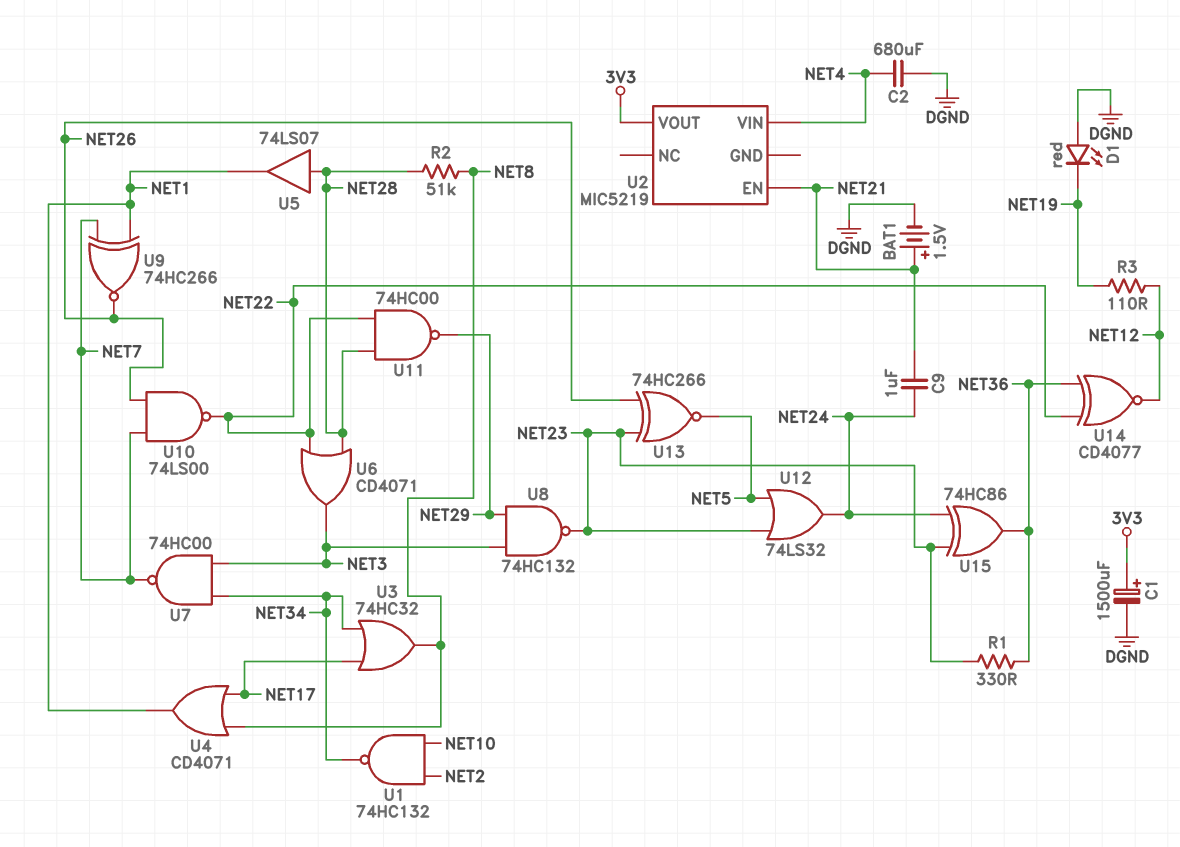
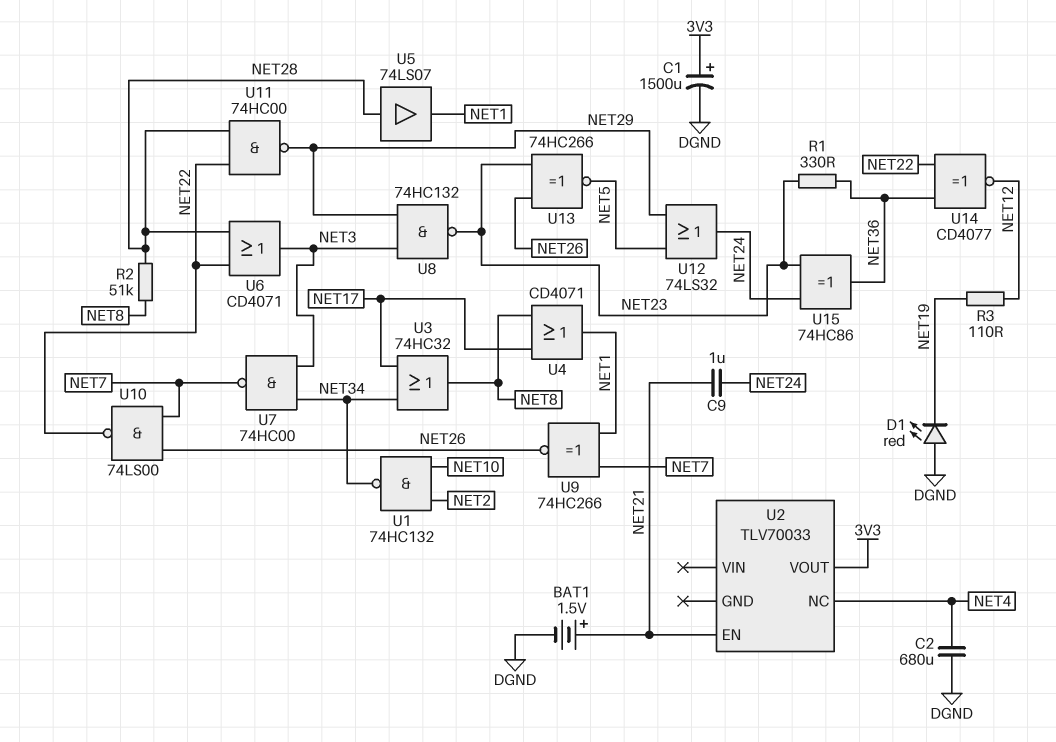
U2: MIC5219 -> TLV70033
U2 pin NC: none -> NET4
U2 pin VIN: NET4 -> none
U12: OR 74LS32 (in NET5, in NET23, out NET24) -> OR 74LS32 (in NET5, in NET29, out NET24)

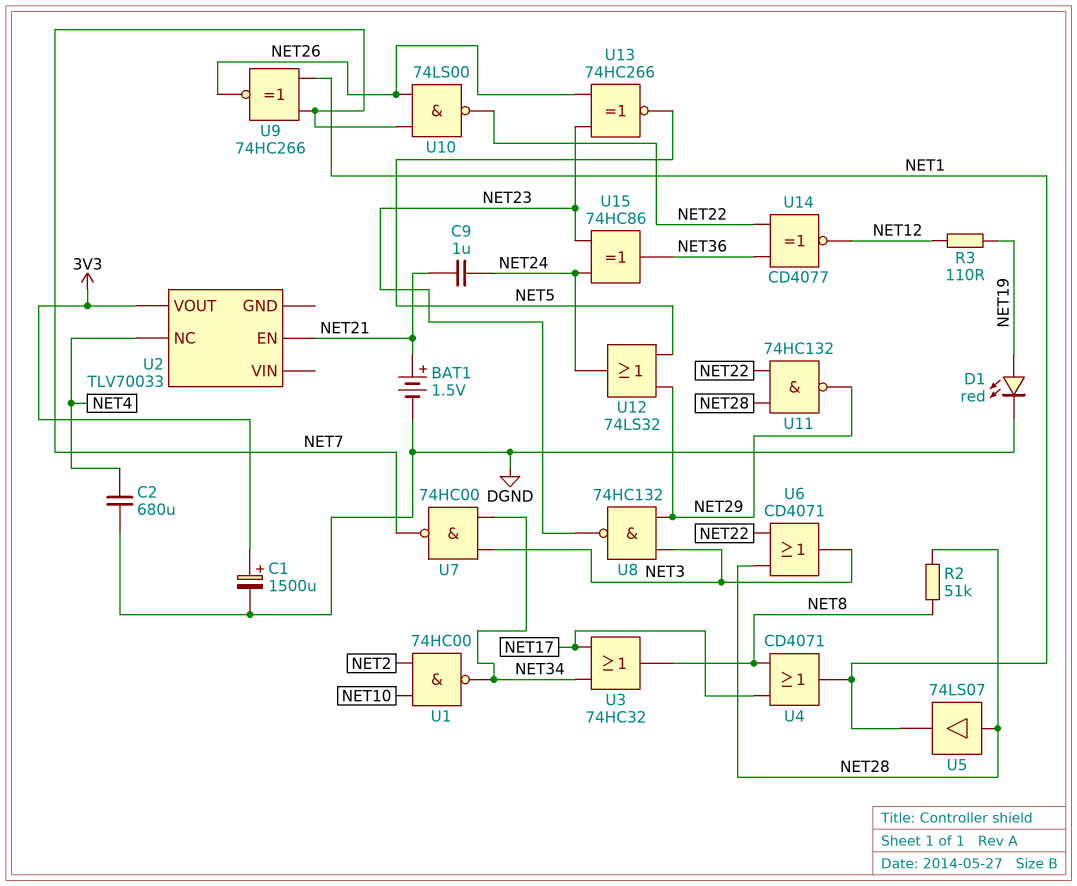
D1: LED red (A DGND, K NET19) -> LED red (A NET19, K DGND)
R1: 330 (NET23, NET36) -> none
U1: NAND 74HC132 (in NET2, in NET10, out NET34) -> NAND 74HC00 (in NET2, in NET10, out NET34)
U11: NAND 74HC00 (in NET22, in NET28, out NET29) -> NAND 74HC132 (in NET22, in NET28, out NET29)

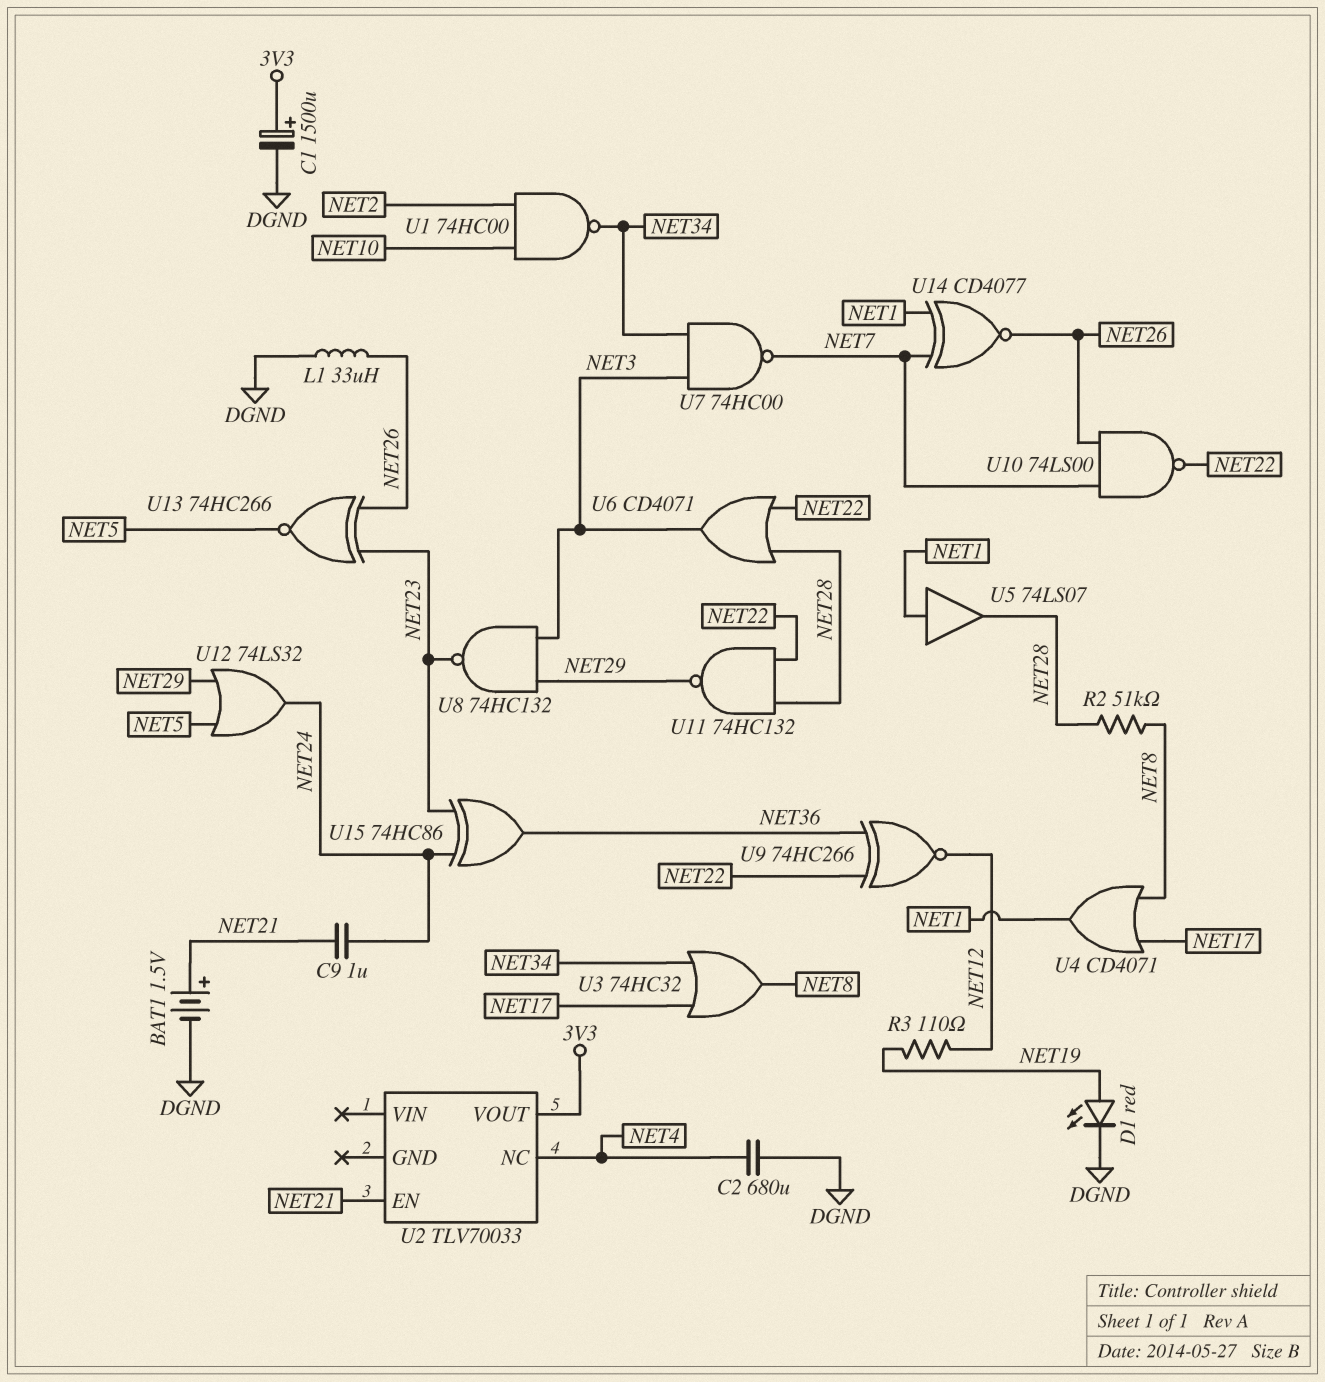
L1: none -> 33uH (DGND, NET26)
U5: buffer 74LS07 (in NET28, out NET1) -> buffer 74LS07 (in NET1, out NET28)
U9: XNOR 74HC266 (in NET1, in NET7, out NET26) -> XNOR 74HC266 (in NET22, in NET36, out NET12)
U14: XNOR CD4077 (in NET22, in NET36, out NET12) -> XNOR CD4077 (in NET1, in NET7, out NET26)

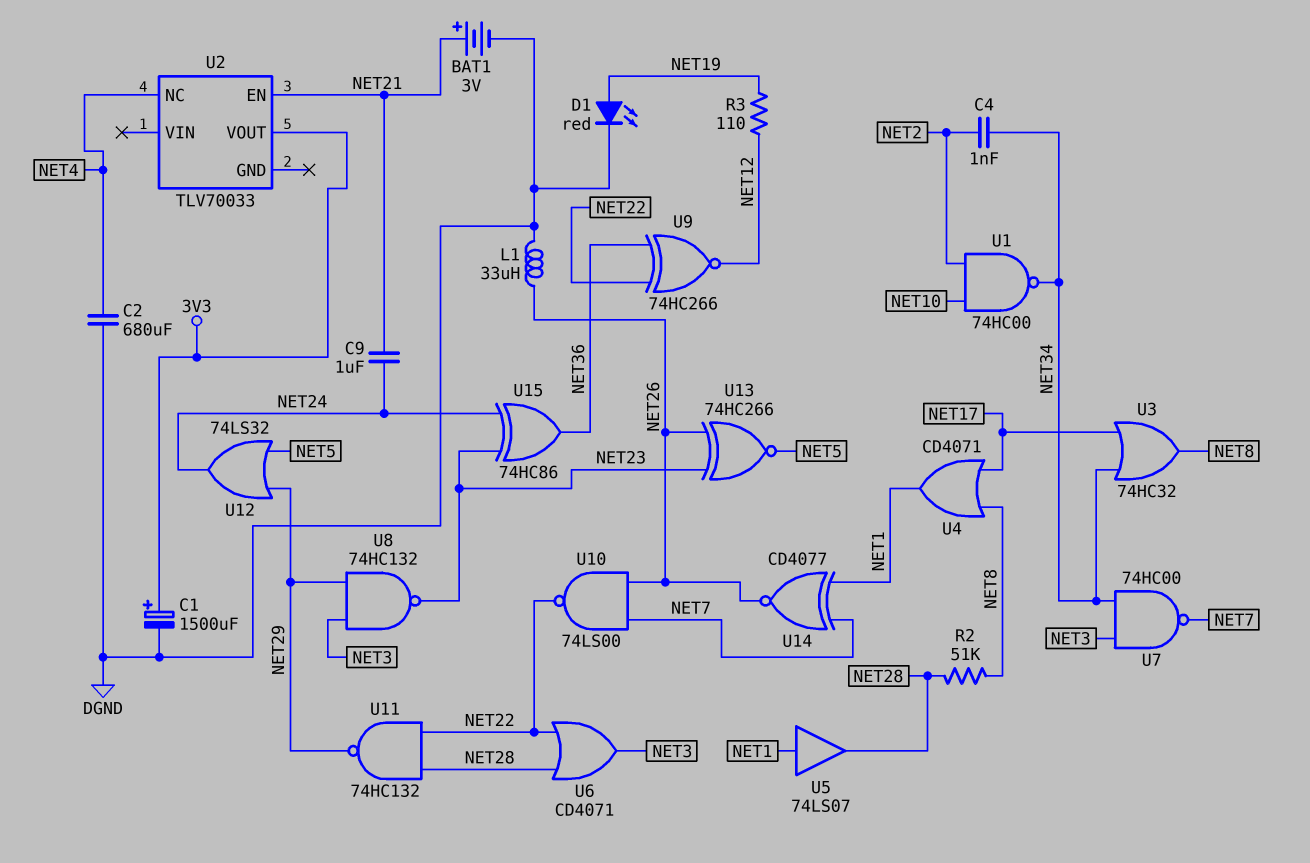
BAT1: 1.5V (plus NET21, minus DGND) -> 3V (plus NET21, minus DGND)
C4: none -> 1nF (NET2, NET34)

